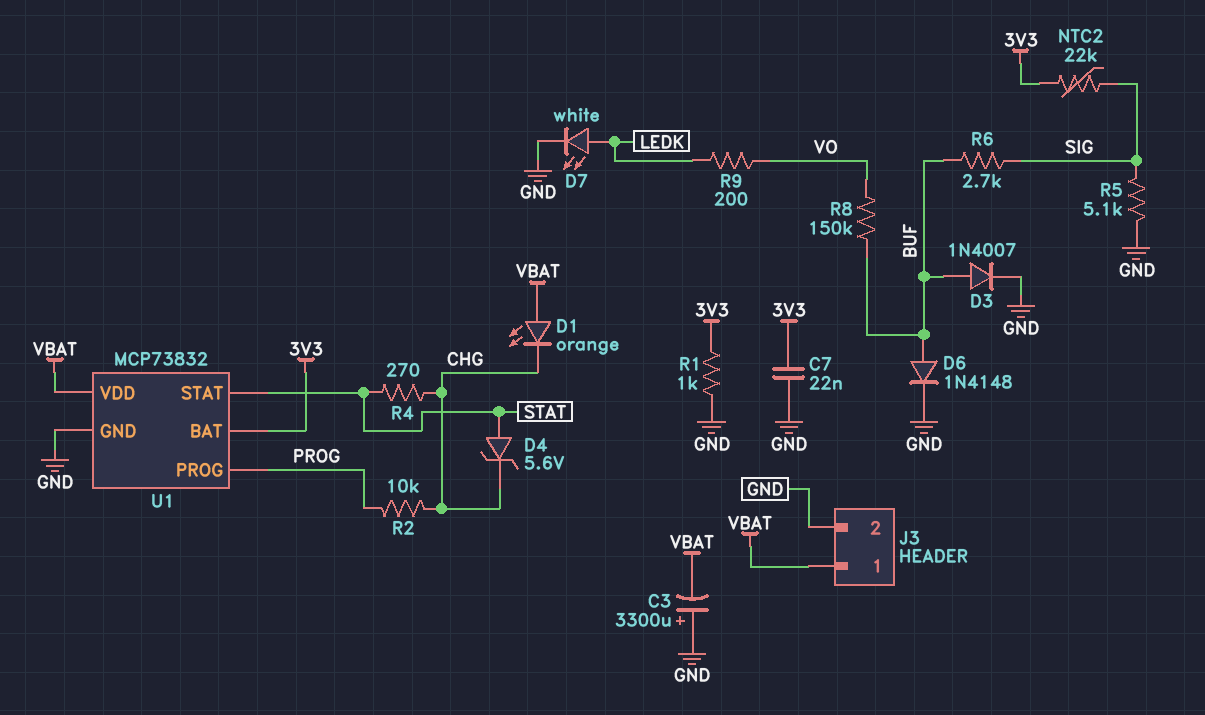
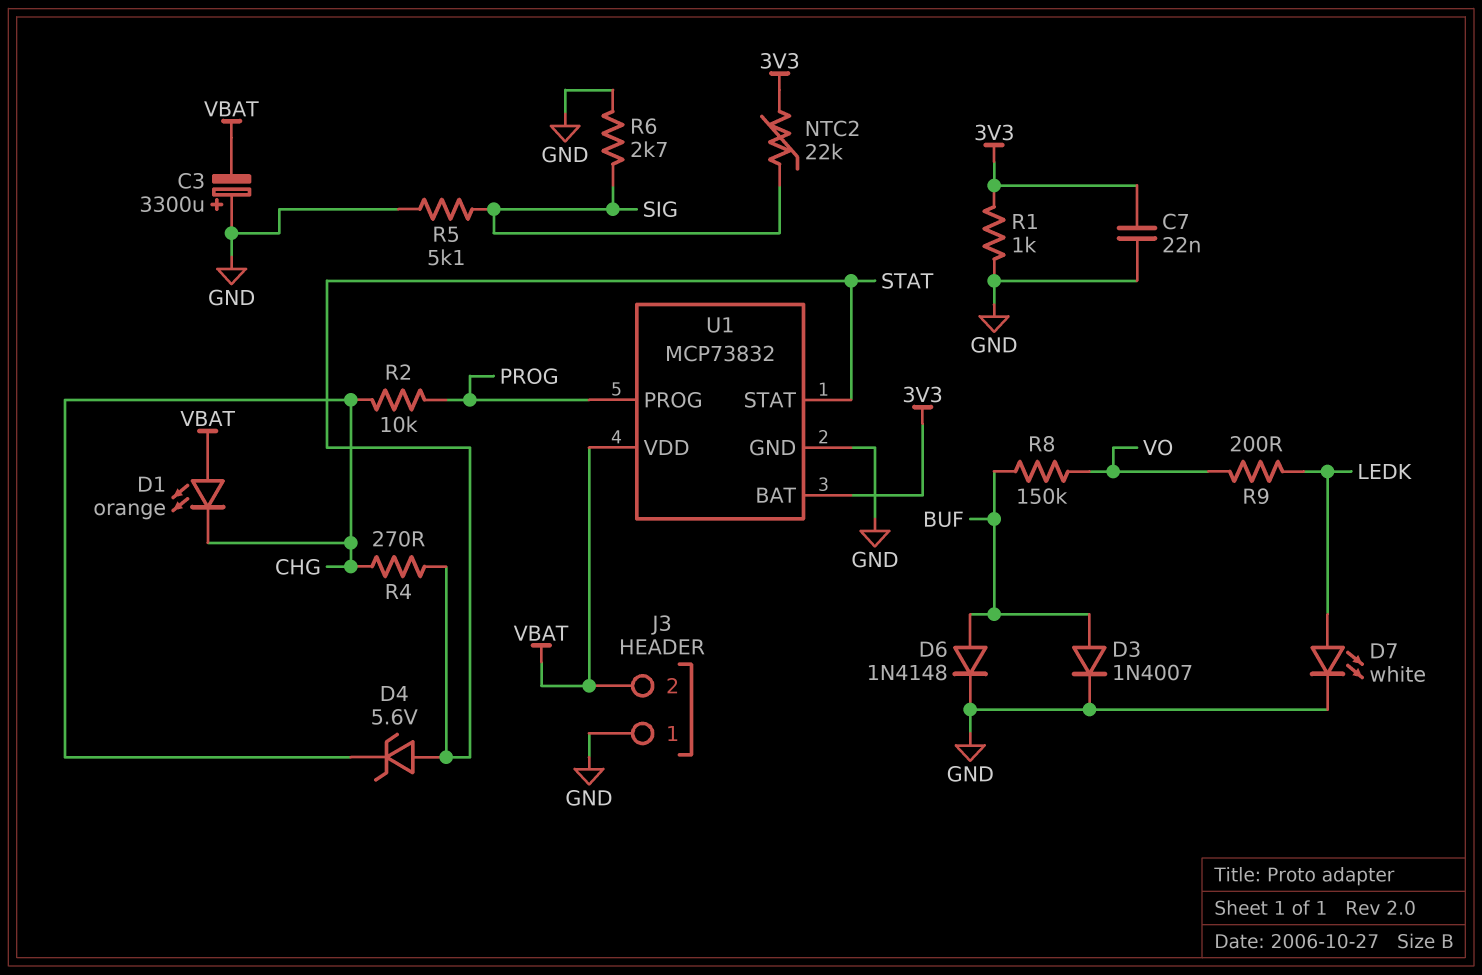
J3 pin 1: VBAT -> GND
J3 pin 2: GND -> VBAT
R6: 2.7k (BUF, SIG) -> 2.7k (GND, SIG)

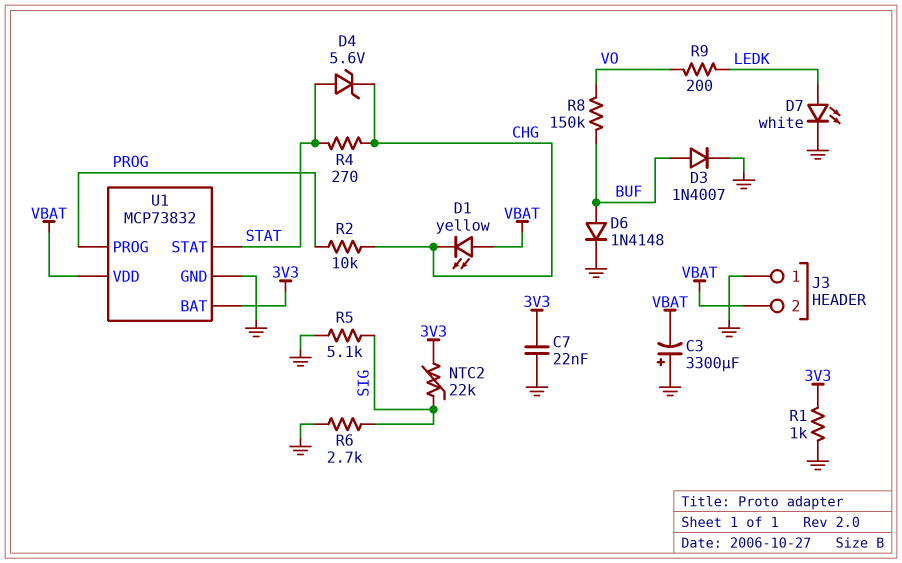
D1: LED orange (A VBAT, K CHG) -> LED yellow (A VBAT, K CHG)

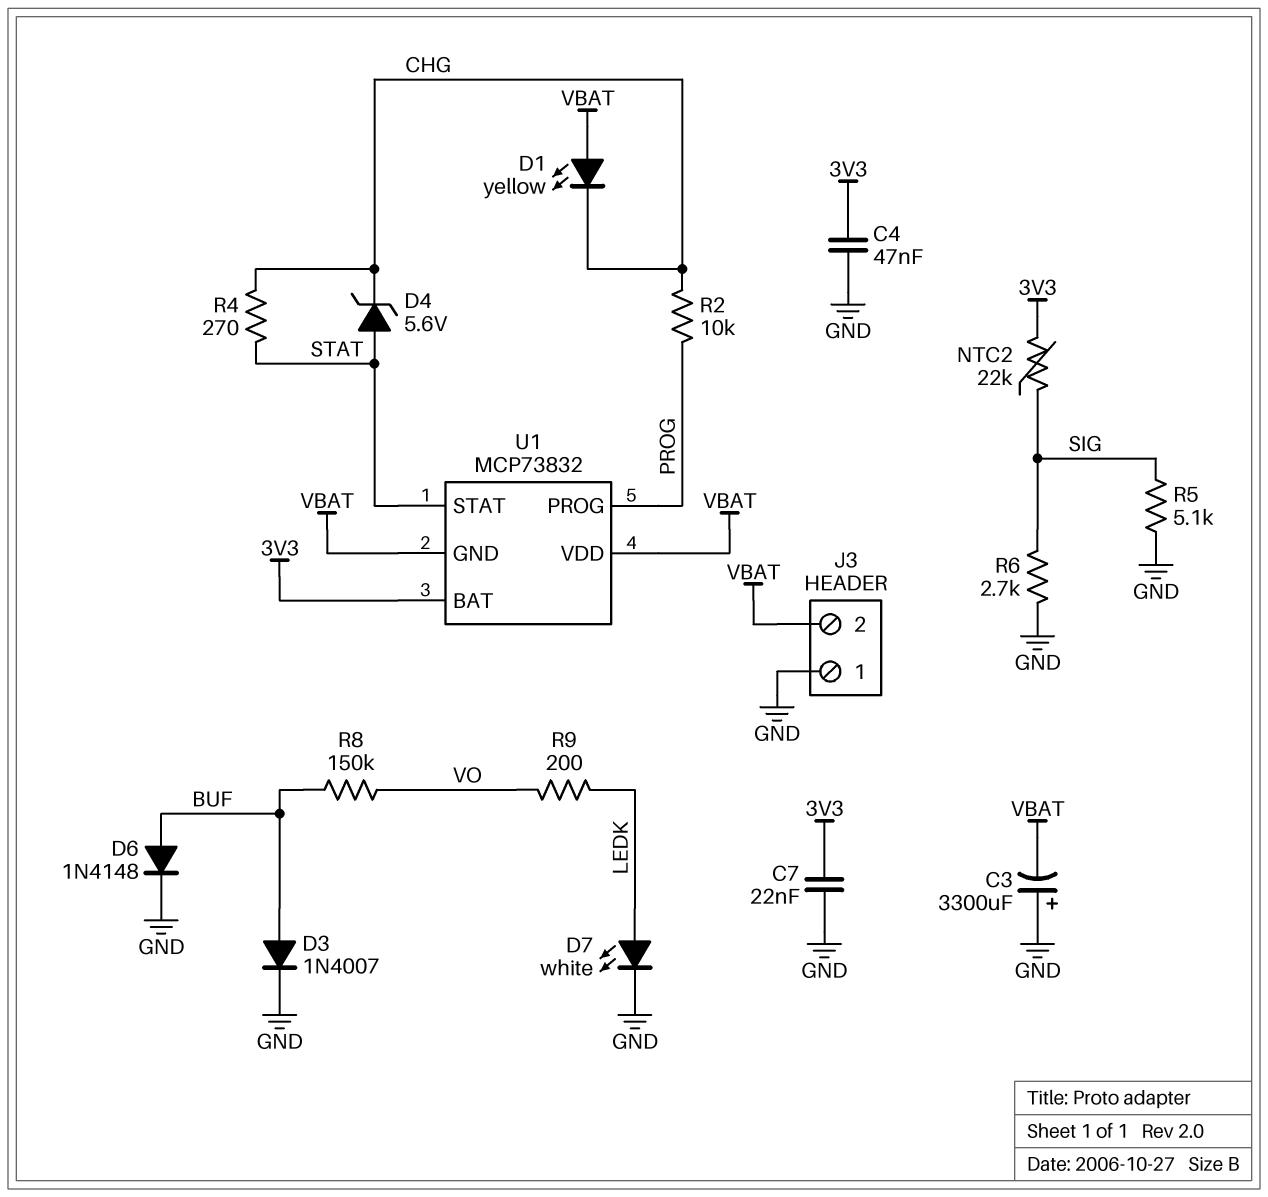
C4: none -> 47nF (3V3, GND)
R1: 1k (3V3, GND) -> none
U1 pin GND: GND -> VBAT

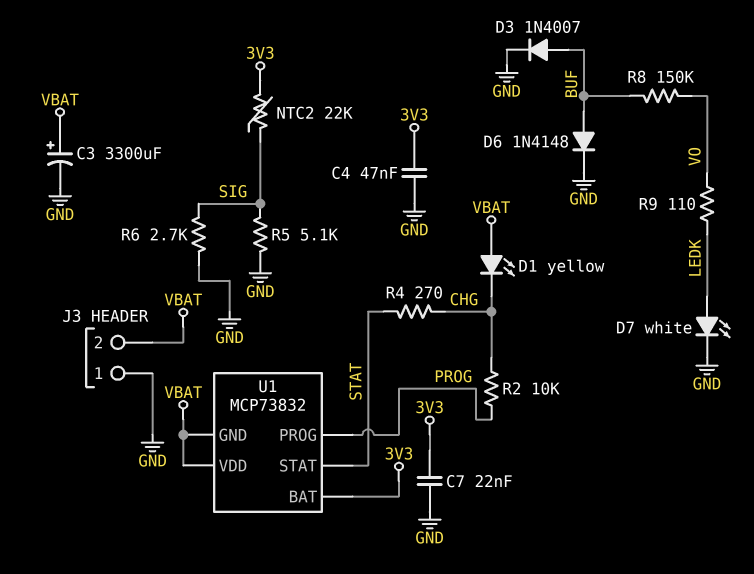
C3: 3300uF (plus GND, minus VBAT) -> 3300uF (plus VBAT, minus GND)
D4: zener 5.6V (A STAT, K CHG) -> none
R9: 200 (LEDK, VO) -> 110 (LEDK, VO)

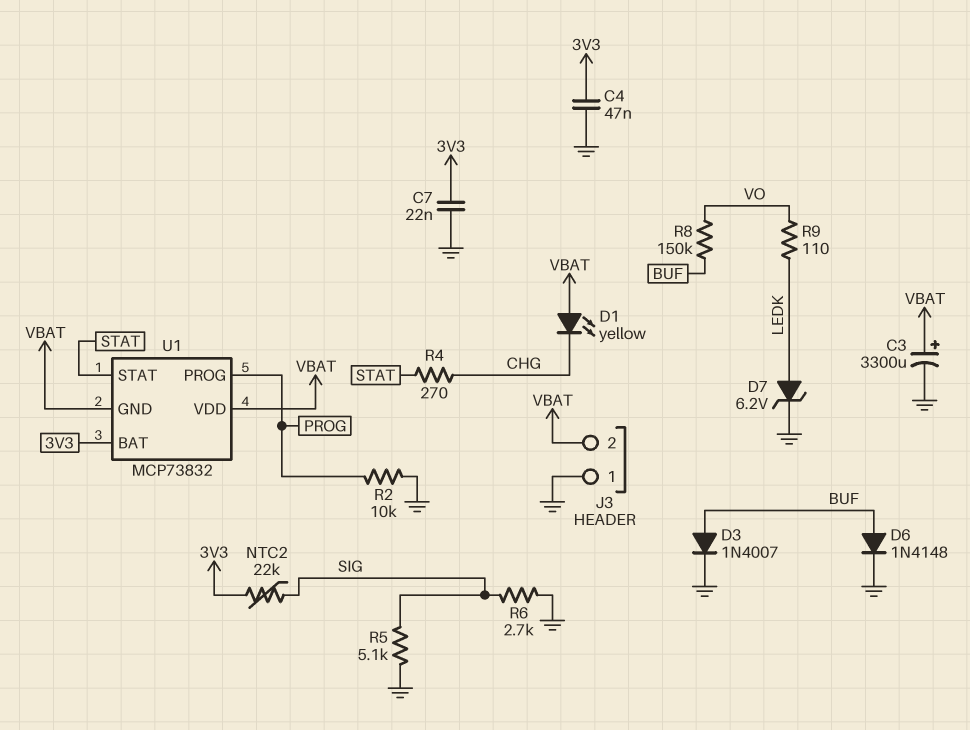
D7: LED white (A LEDK, K GND) -> zener 6.2V (A LEDK, K GND)
R2: 10k (CHG, PROG) -> 10k (GND, PROG)

